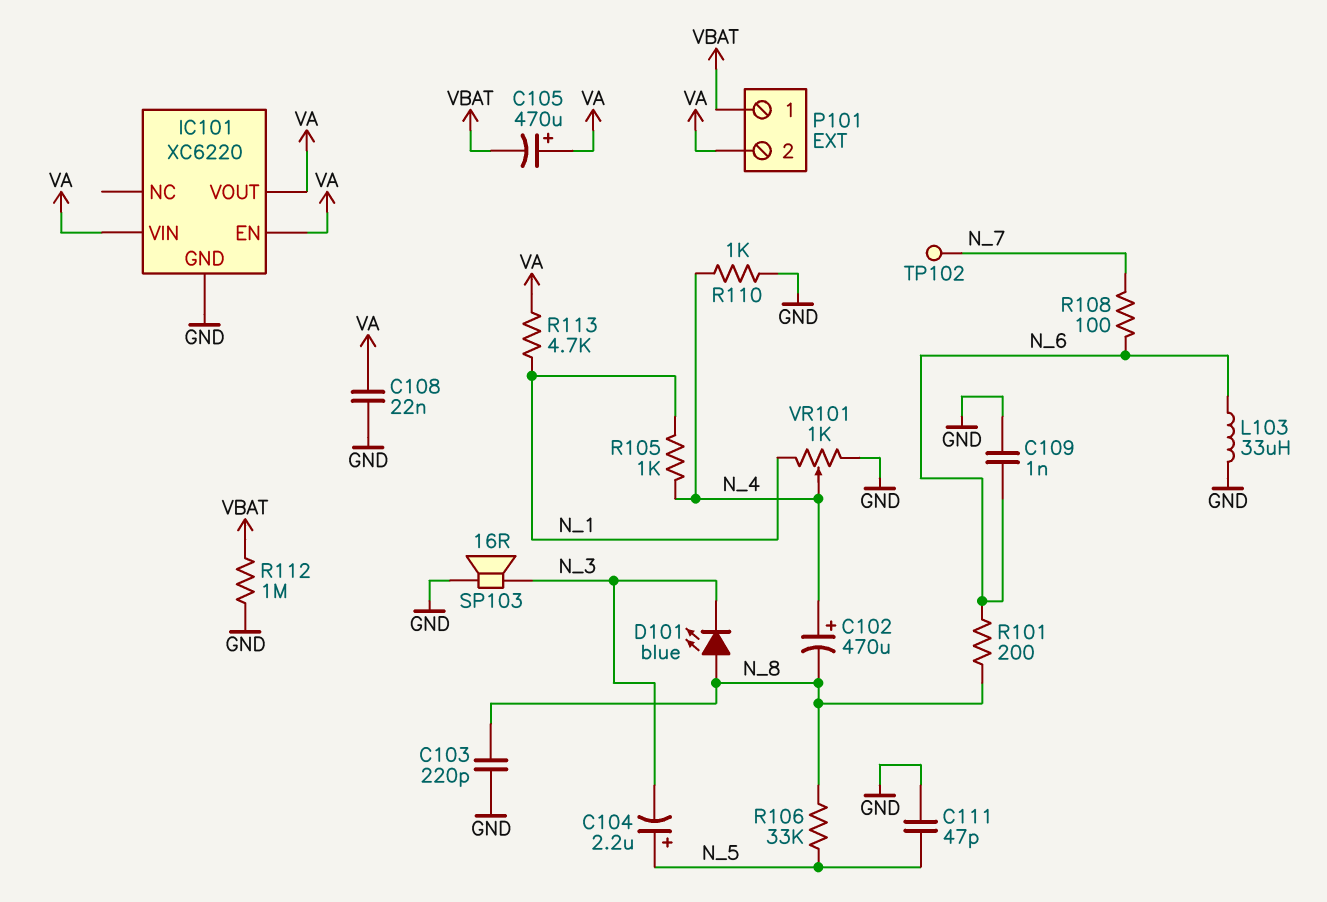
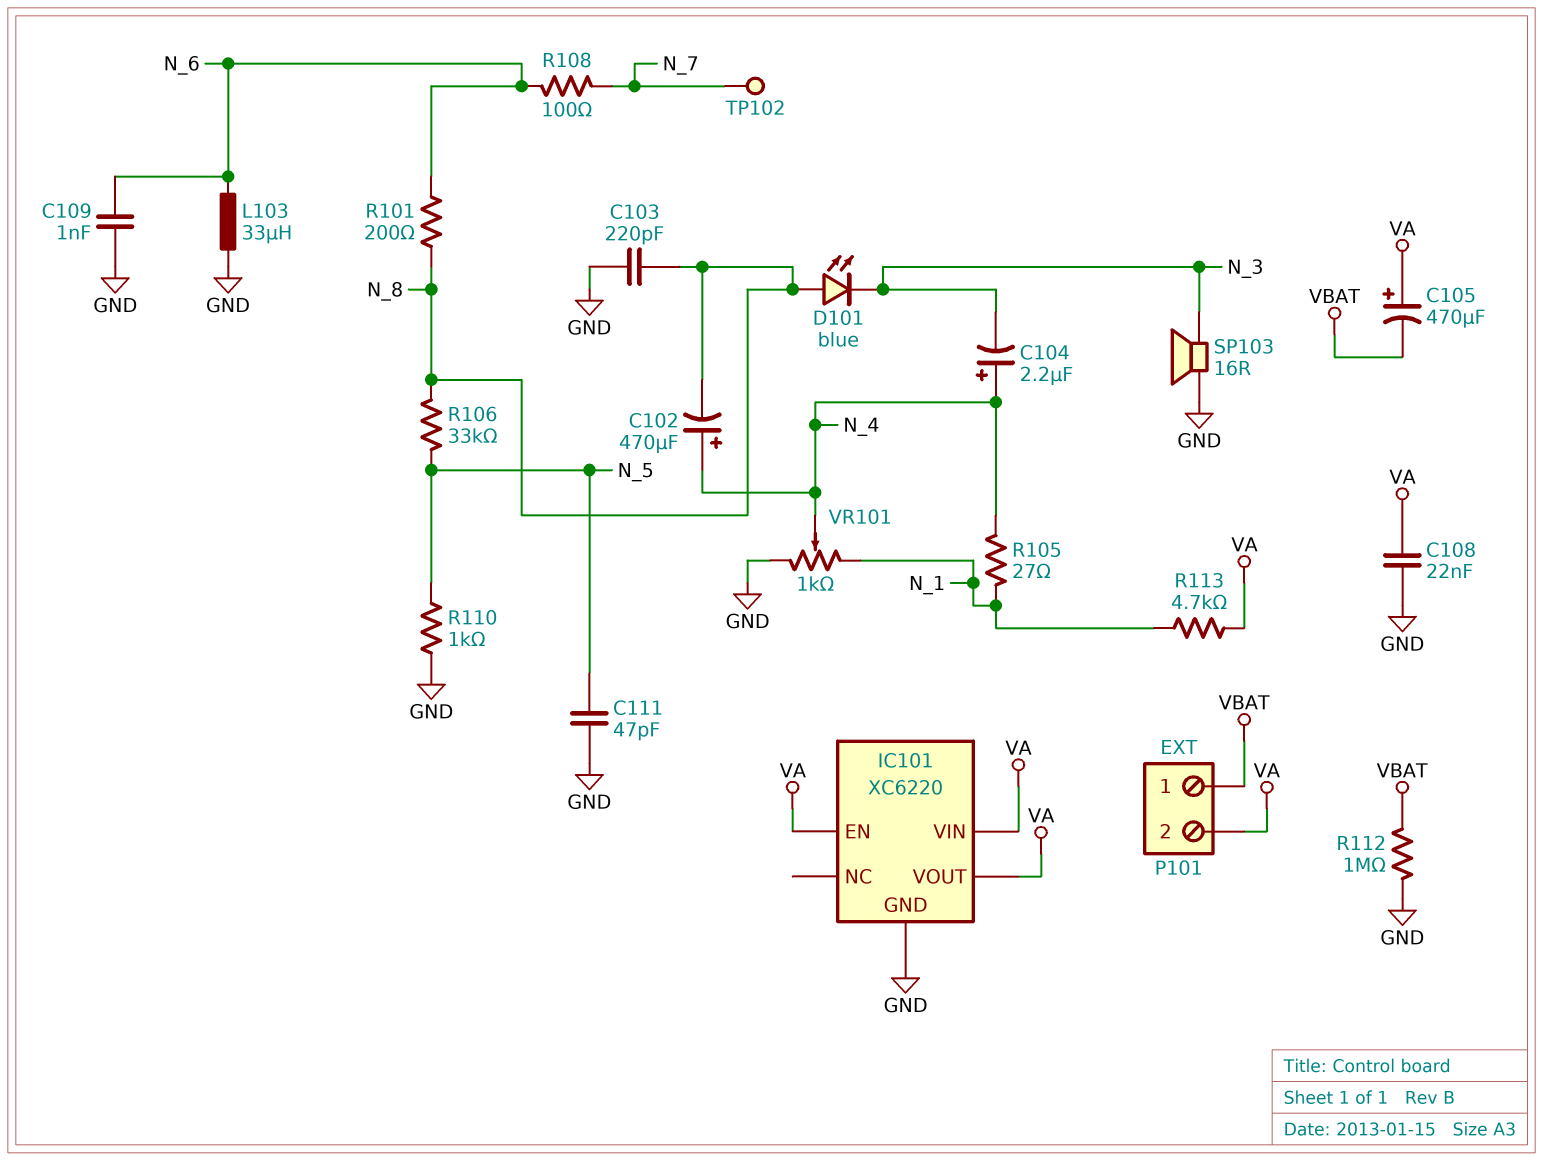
C104: 2.2uF (plus N_5, minus N_3) -> 2.2uF (plus N_4, minus N_3)
R105: 1k (N_1, N_4) -> 27 (N_1, N_4)
R110: 1k (GND, N_4) -> 1k (GND, N_5)

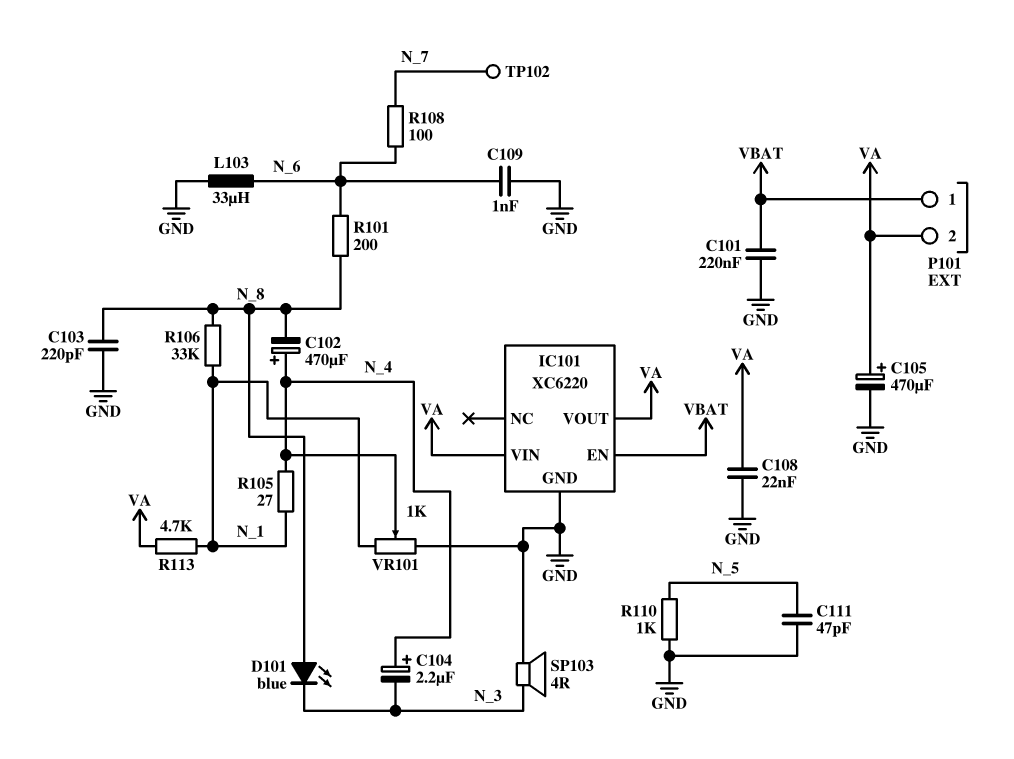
C101: none -> 220nF (GND, VBAT)
C105: 470uF (plus VA, minus VBAT) -> 470uF (plus VA, minus GND)
IC101 pin EN: VA -> VBAT
R106: 33k (N_5, N_8) -> 33k (N_1, N_8)
R112: 1M (GND, VBAT) -> none
SP103: speaker 16R (GND, N_3) -> speaker 4R (GND, N_3)

